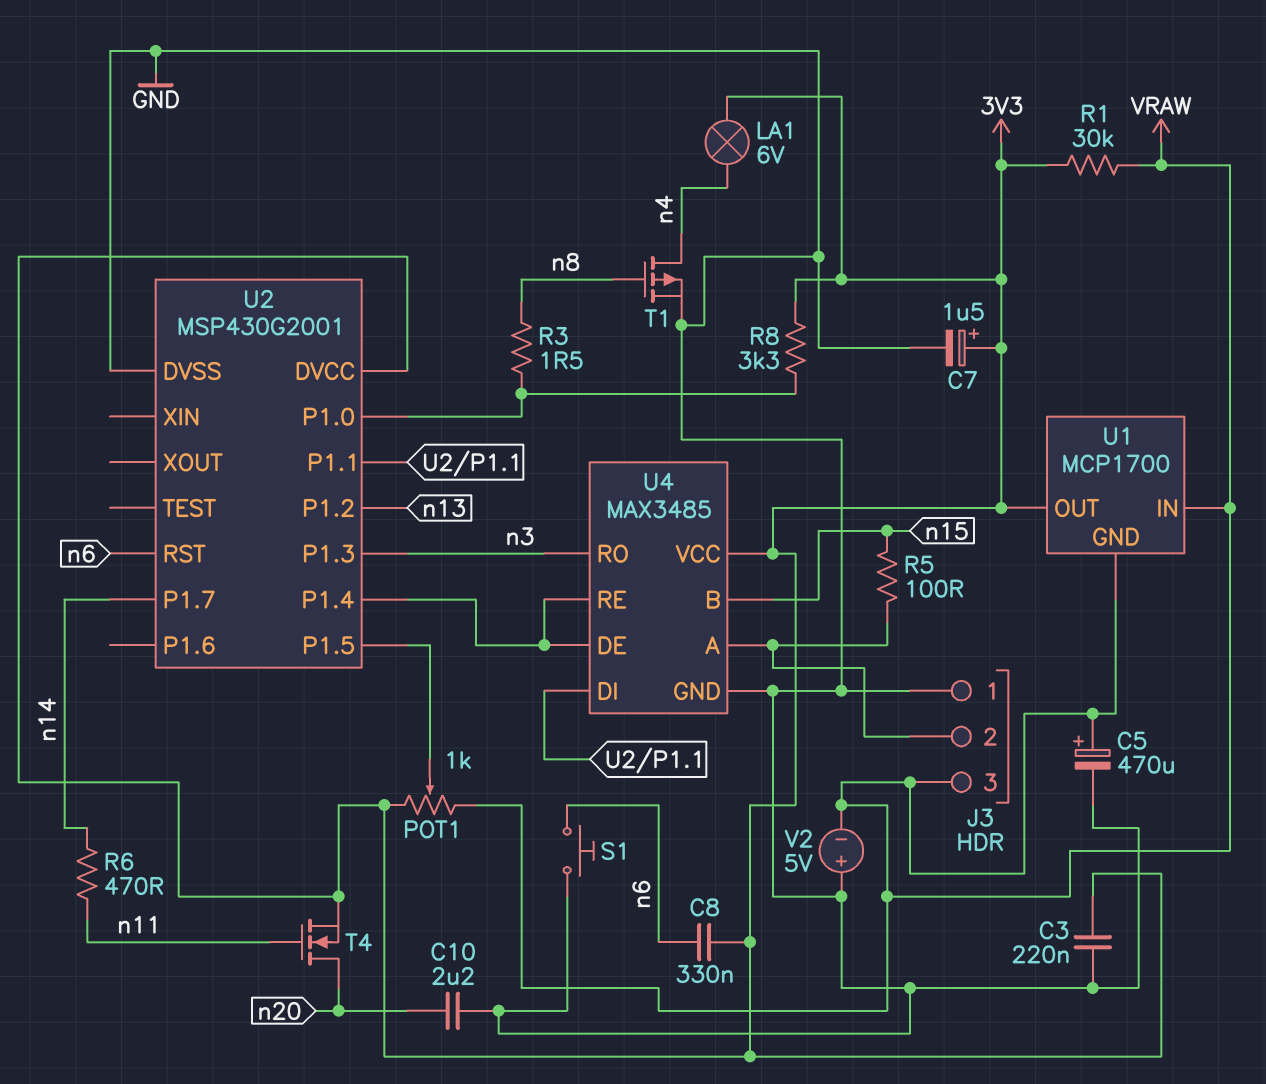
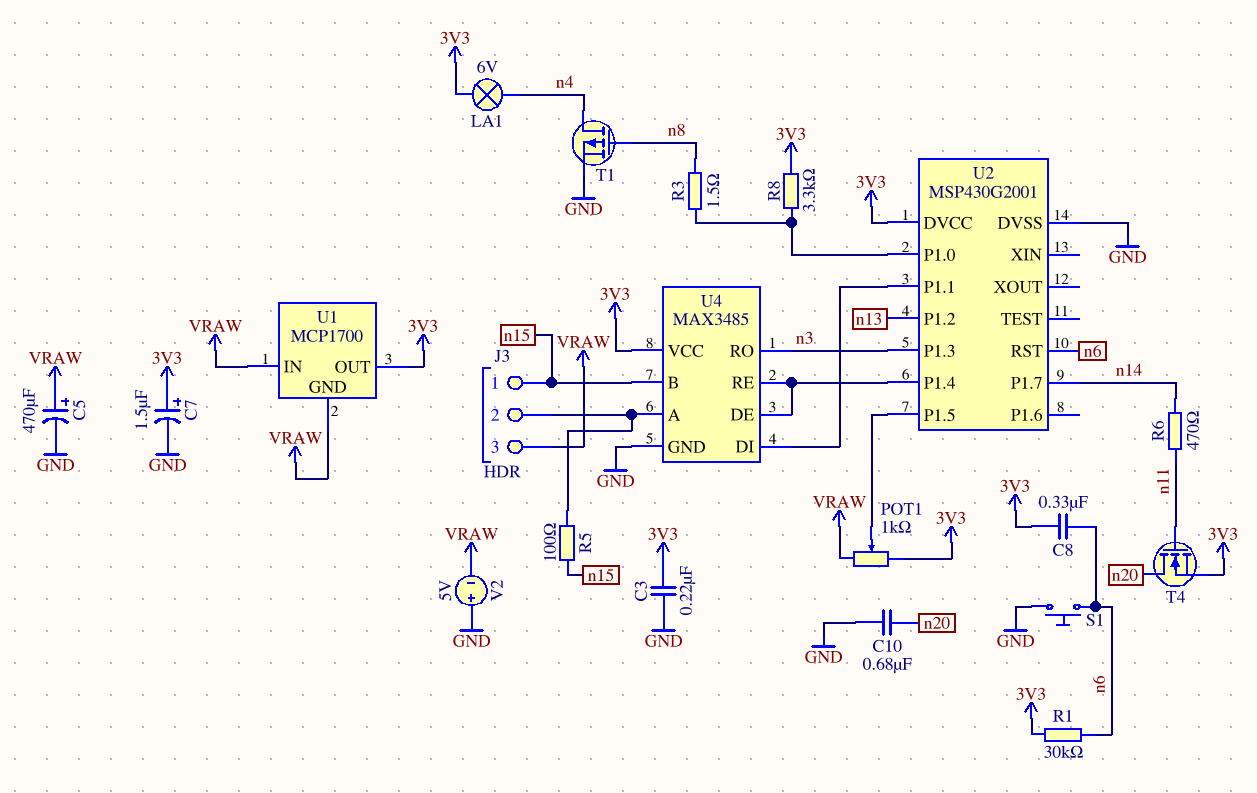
C10: 2.2uF (GND, n20) -> 680nF (GND, n20)
J3 pin 1: GND -> n15
R1: 30k (3V3, VRAW) -> 30k (3V3, n6)

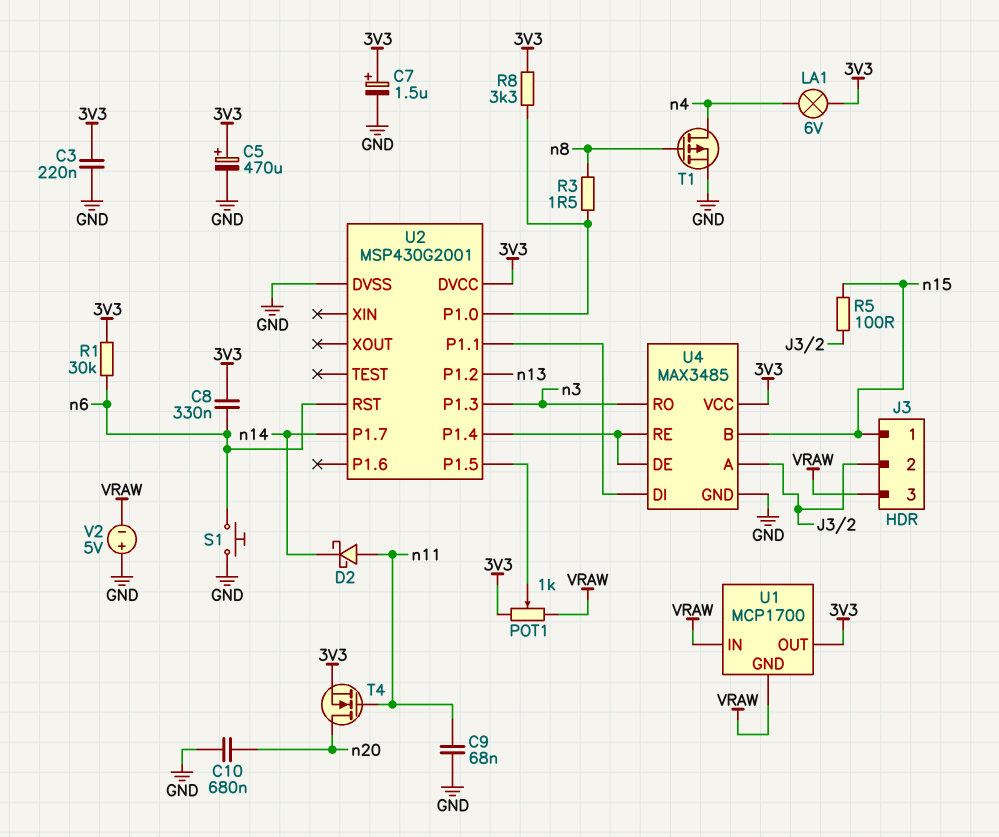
C5: 470uF (plus VRAW, minus GND) -> 470uF (plus 3V3, minus GND)
C9: none -> 68nF (GND, n11)
D2: none -> schottky (A n11, K n14)
R6: 470 (n11, n14) -> none

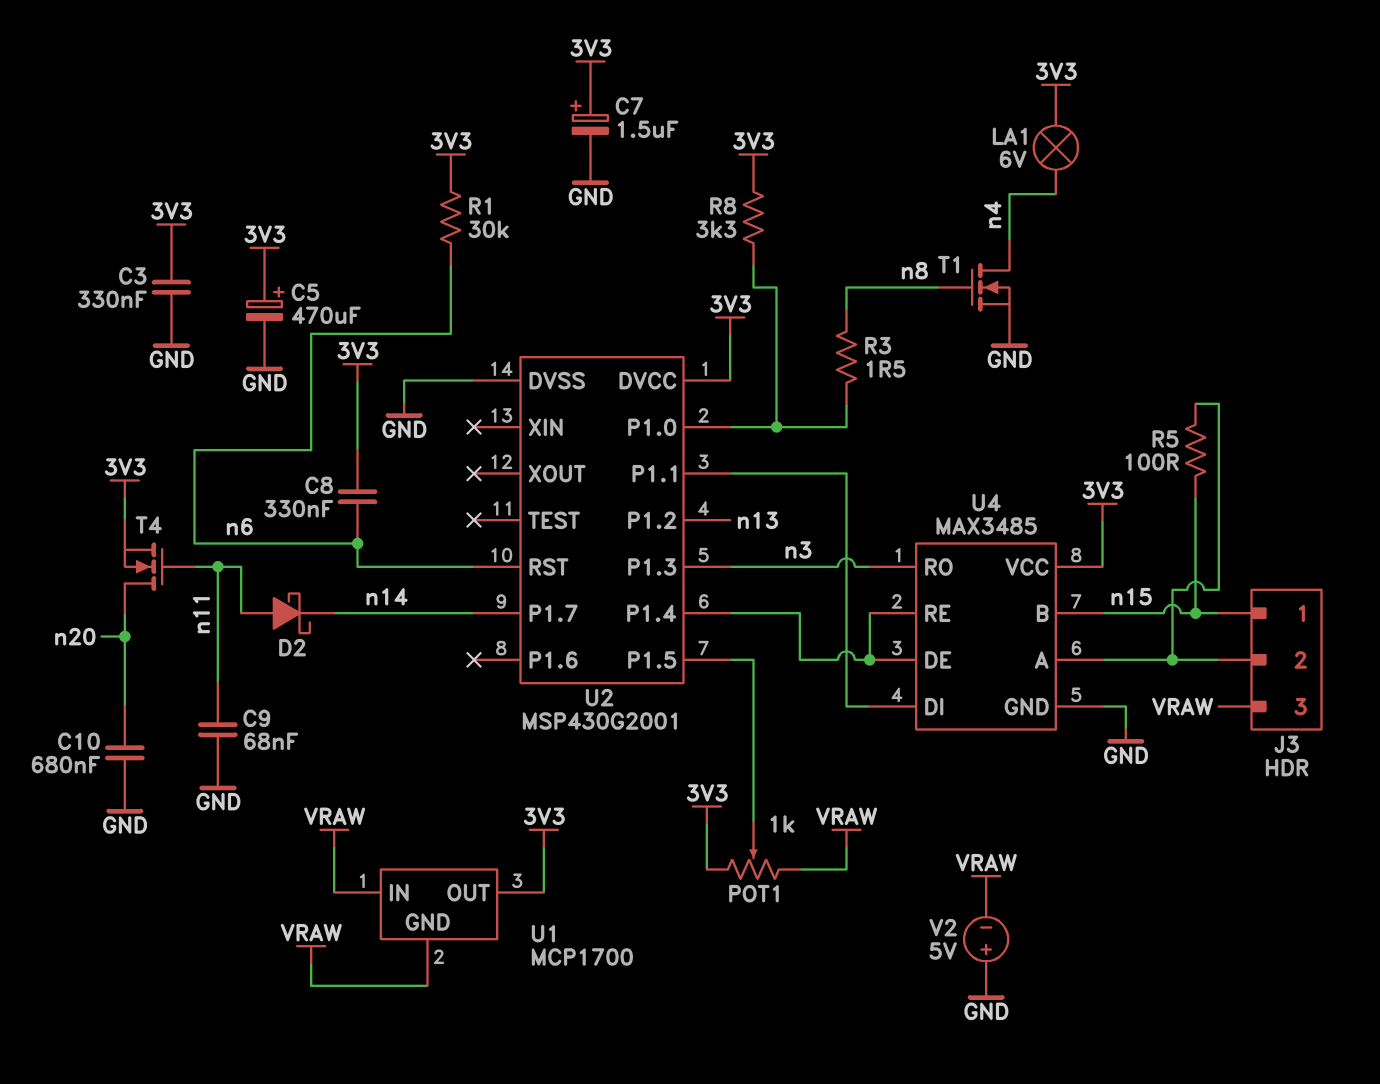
C3: 220nF (3V3, GND) -> 330nF (3V3, GND)
S1: button (GND, n6) -> none
T1: PMOS (G n8, D n4, S GND) -> NMOS (G n8, D n4, S GND)

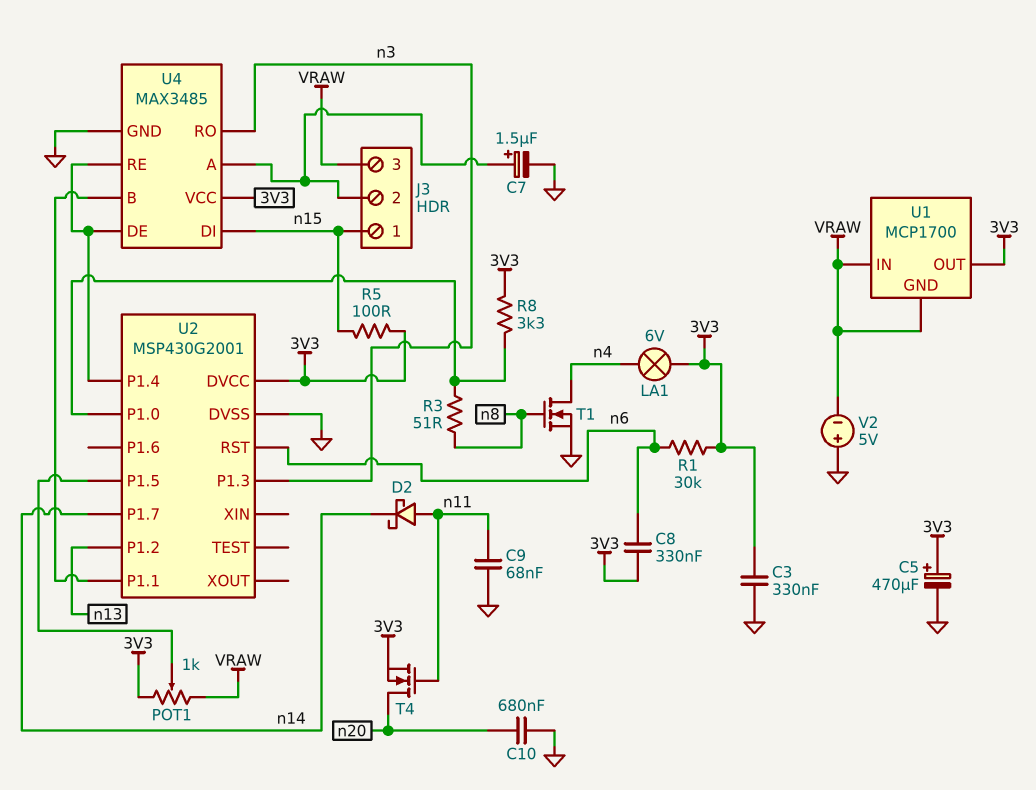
C7: 1.5uF (plus 3V3, minus GND) -> 1.5uF (plus J3/2, minus GND)
R3: 1.5 (U2/P1.0, n8) -> 51 (U2/P1.0, n8)
R5: 100 (J3/2, n15) -> 100 (3V3, n15)
U4 pin B: n15 -> U2/P1.1
U4 pin DI: U2/P1.1 -> n15

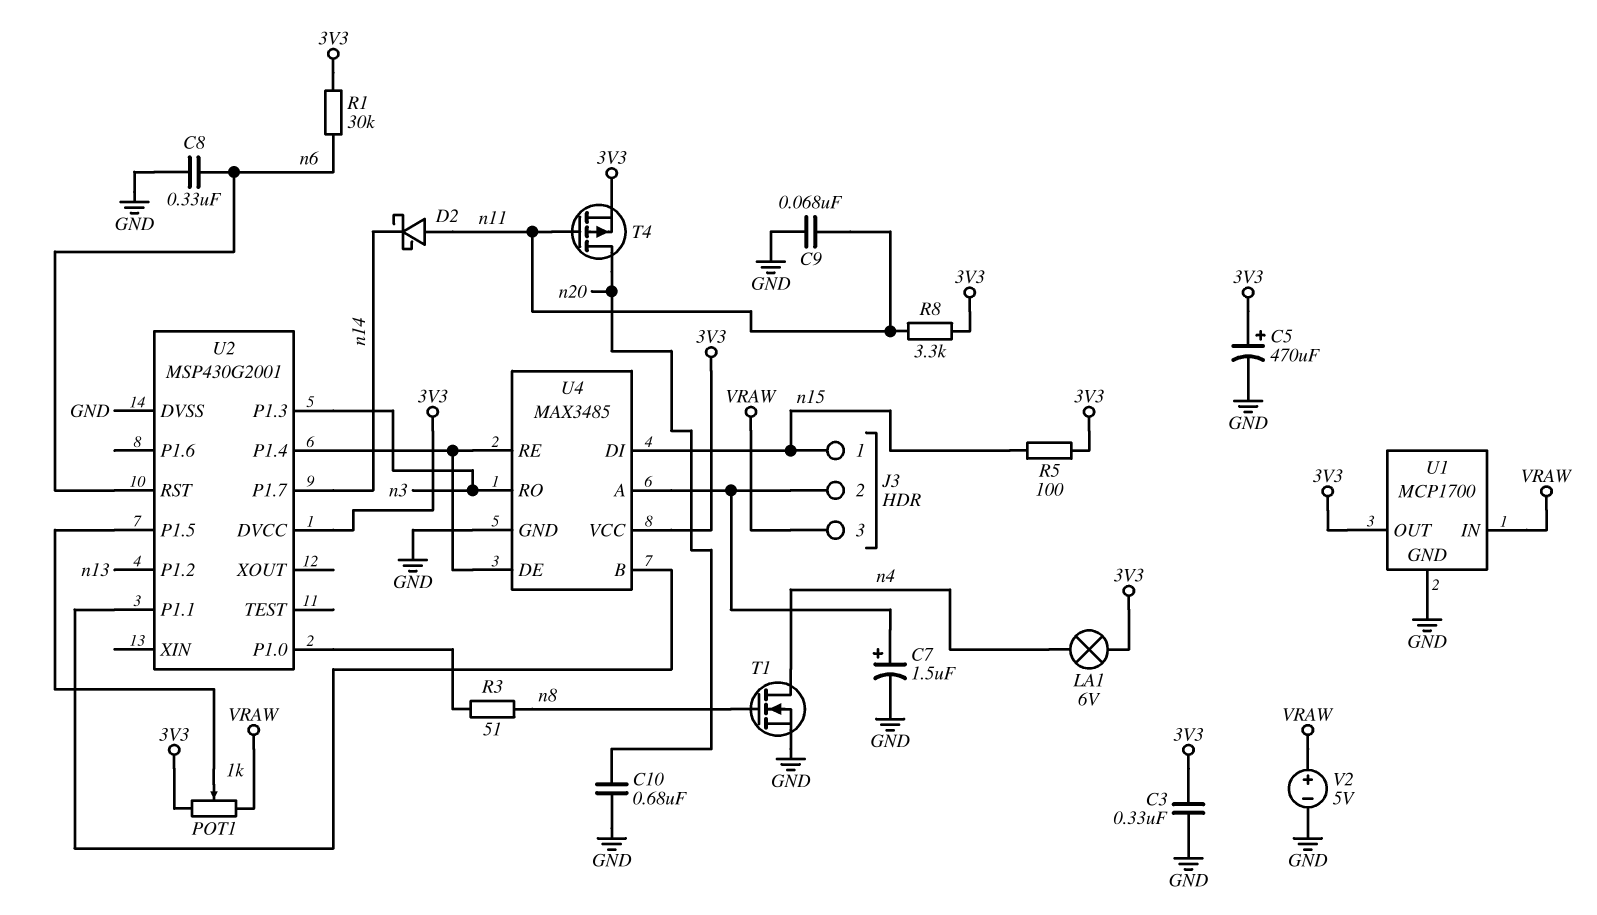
C8: 330nF (3V3, n6) -> 330nF (GND, n6)
R8: 3.3k (3V3, U2/P1.0) -> 3.3k (3V3, n11)
T4: NMOS (G n11, D n20, S 3V3) -> PMOS (G n11, D n20, S 3V3)
U1 pin GND: VRAW -> GND
V2: 5V (plus GND, minus VRAW) -> 5V (plus VRAW, minus GND)

